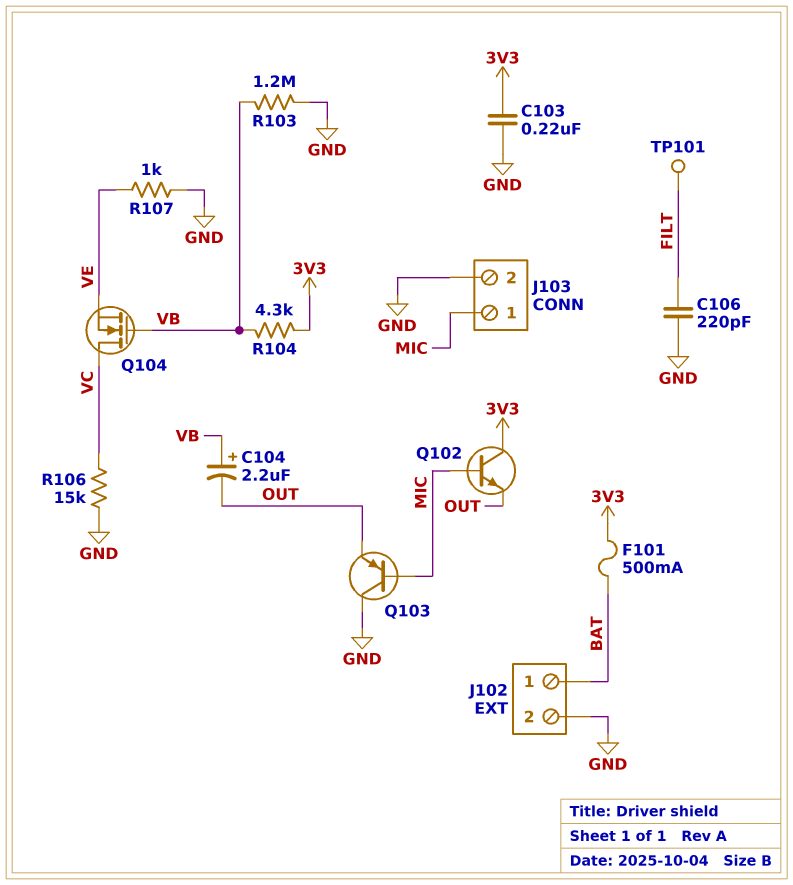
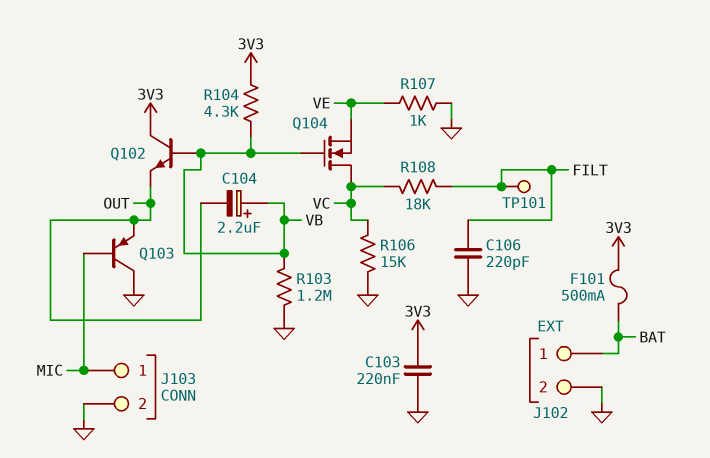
Q102: NPN (B MIC, C 3V3, E OUT) -> NPN (B VB, C 3V3, E OUT)
R108: none -> 18k (FILT, VC)

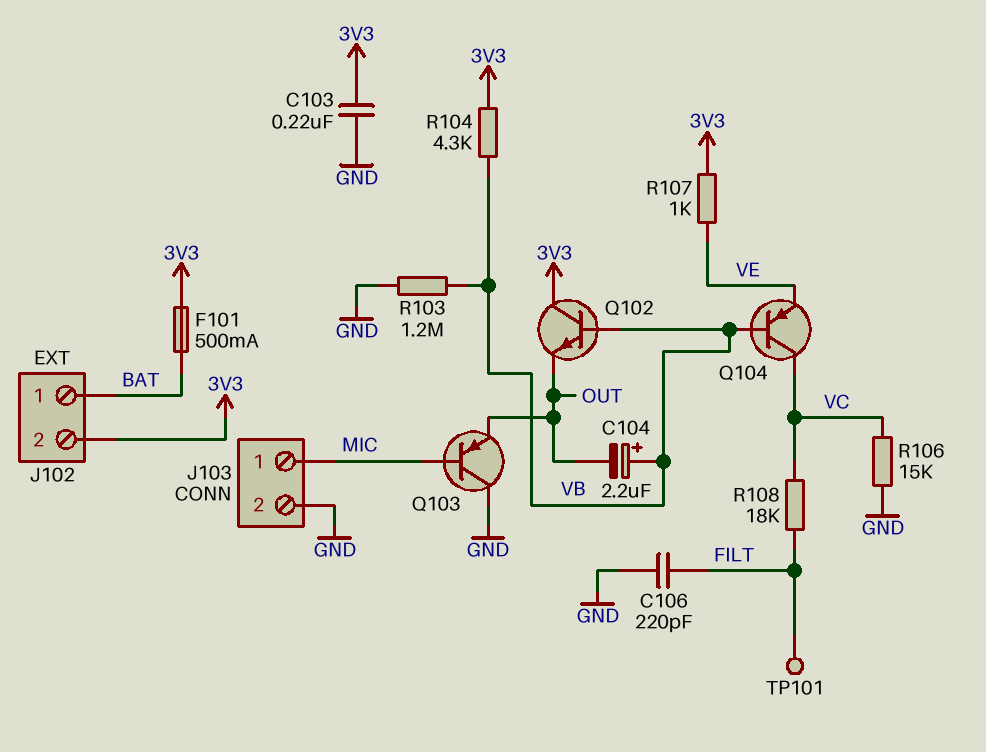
J102 pin 2: GND -> 3V3
Q104: NMOS (G VB, D VC, S VE) -> PNP (B VB, C VC, E VE)
R107: 1k (GND, VE) -> 1k (3V3, VE)

